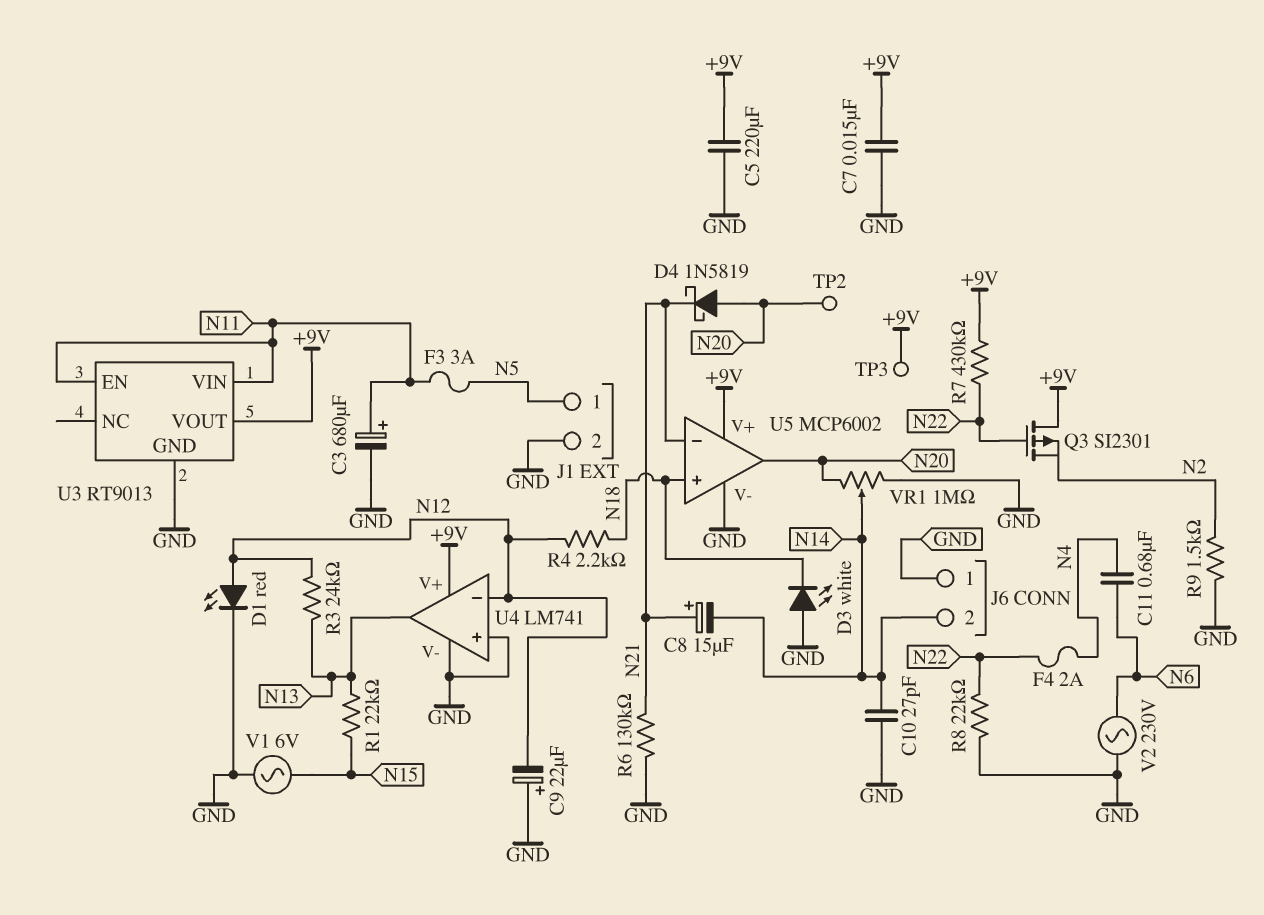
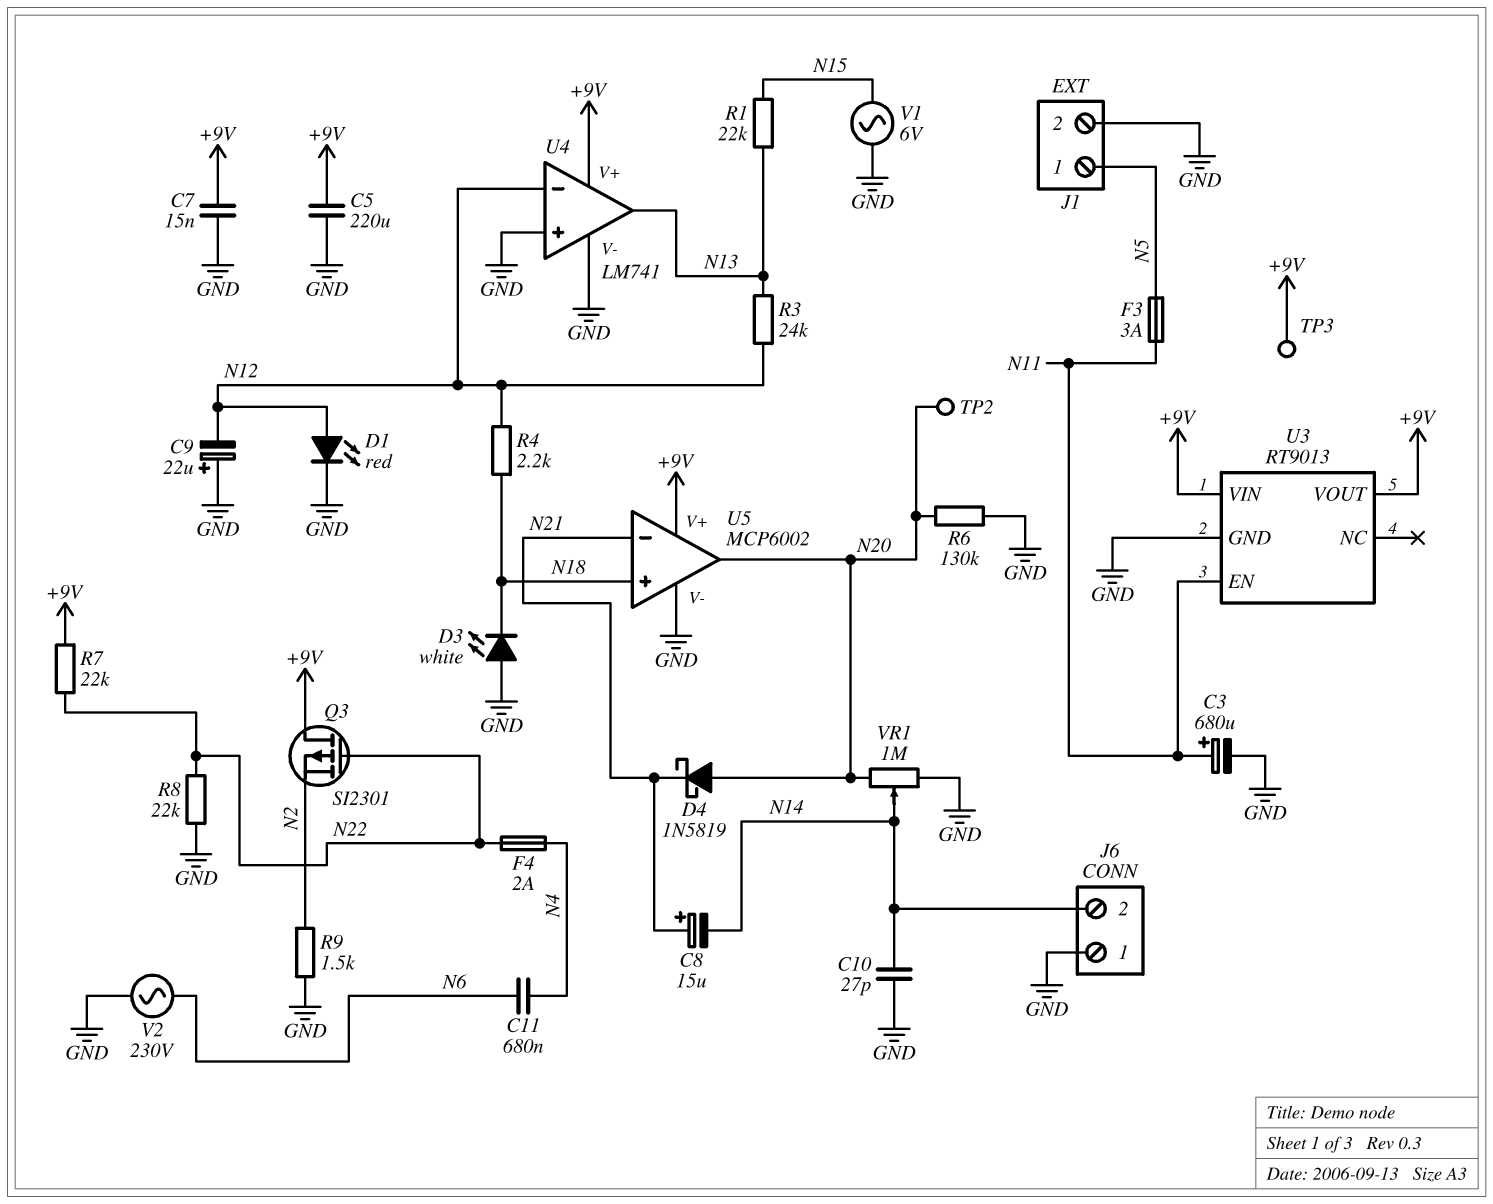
R6: 130k (GND, N21) -> 130k (GND, N20)
R7: 430k (+9V, N22) -> 22k (+9V, N22)
U3 pin VIN: N11 -> +9V

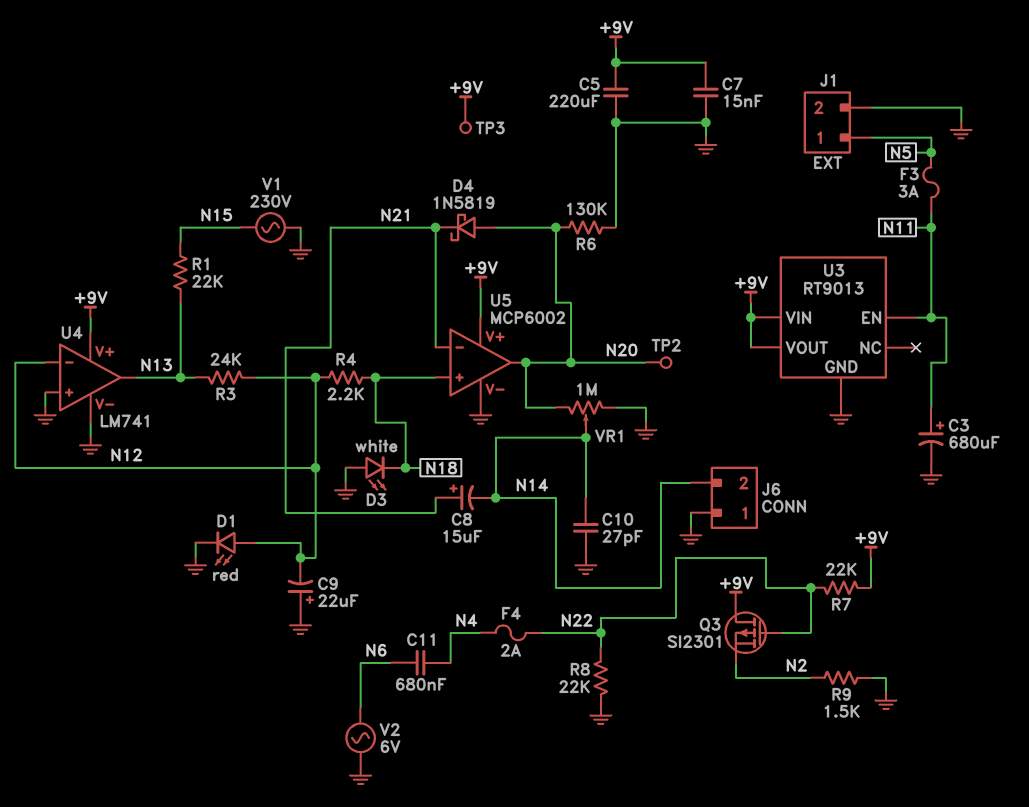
V1: AC 6V (GND, N15) -> AC 230V (GND, N15)
V2: AC 230V (GND, N6) -> AC 6V (GND, N6)

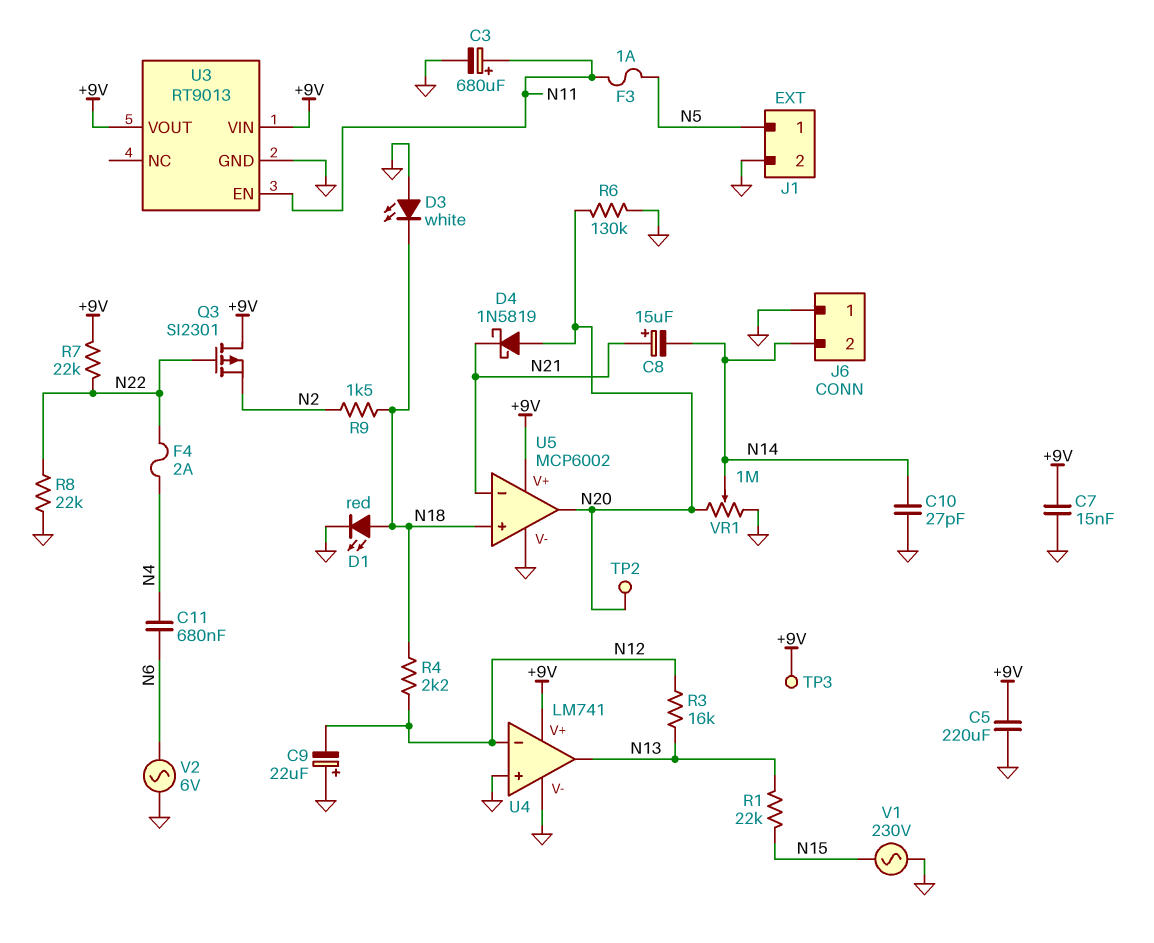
D1: LED red (A N12, K GND) -> LED red (A N18, K GND)
F3: 3A (N5, N11) -> 1A (N5, N11)
R3: 24k (N12, N13) -> 16k (N12, N13)
R9: 1.5k (GND, N2) -> 1.5k (N2, N18)

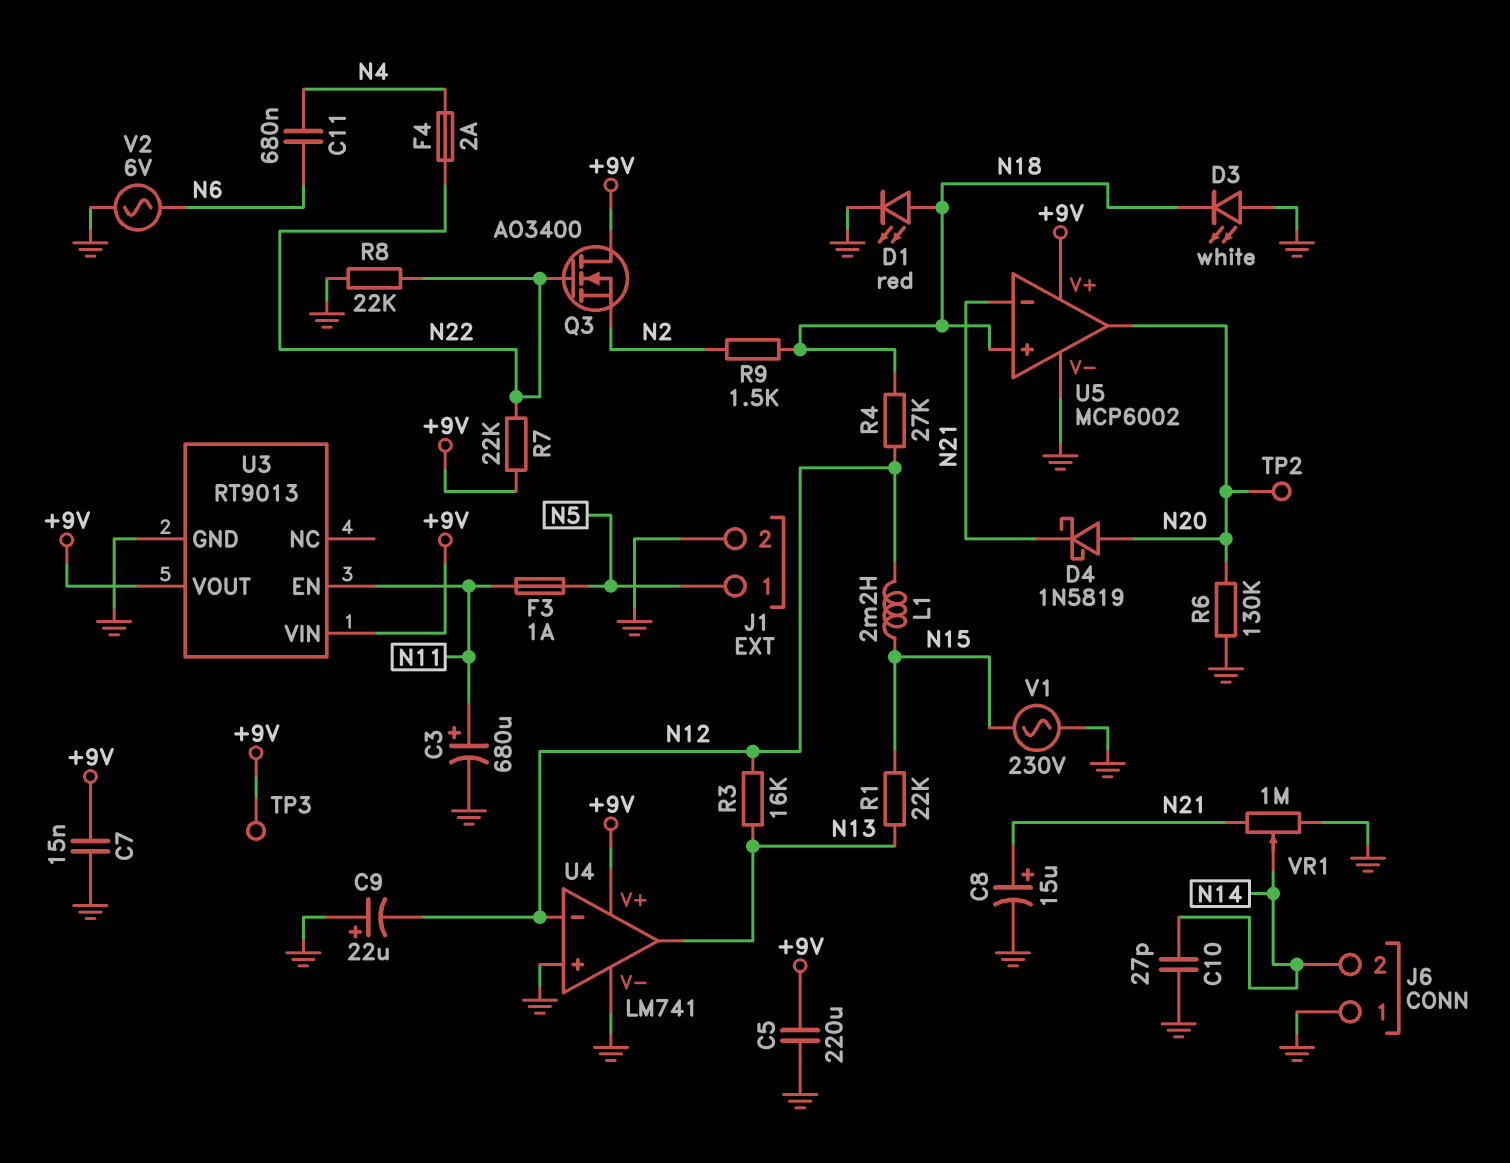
C8: 15uF (plus N21, minus N14) -> 15uF (plus N21, minus GND)
L1: none -> 2.2mH (N12, N15)
Q3: PMOS SI2301 (G N22, D +9V, S N2) -> NMOS AO3400 (G N22, D +9V, S N2)
R4: 2.2k (N12, N18) -> 27k (N12, N18)
VR1: 1M (GND, N20, wiper N14) -> 1M (GND, N21, wiper N14)

